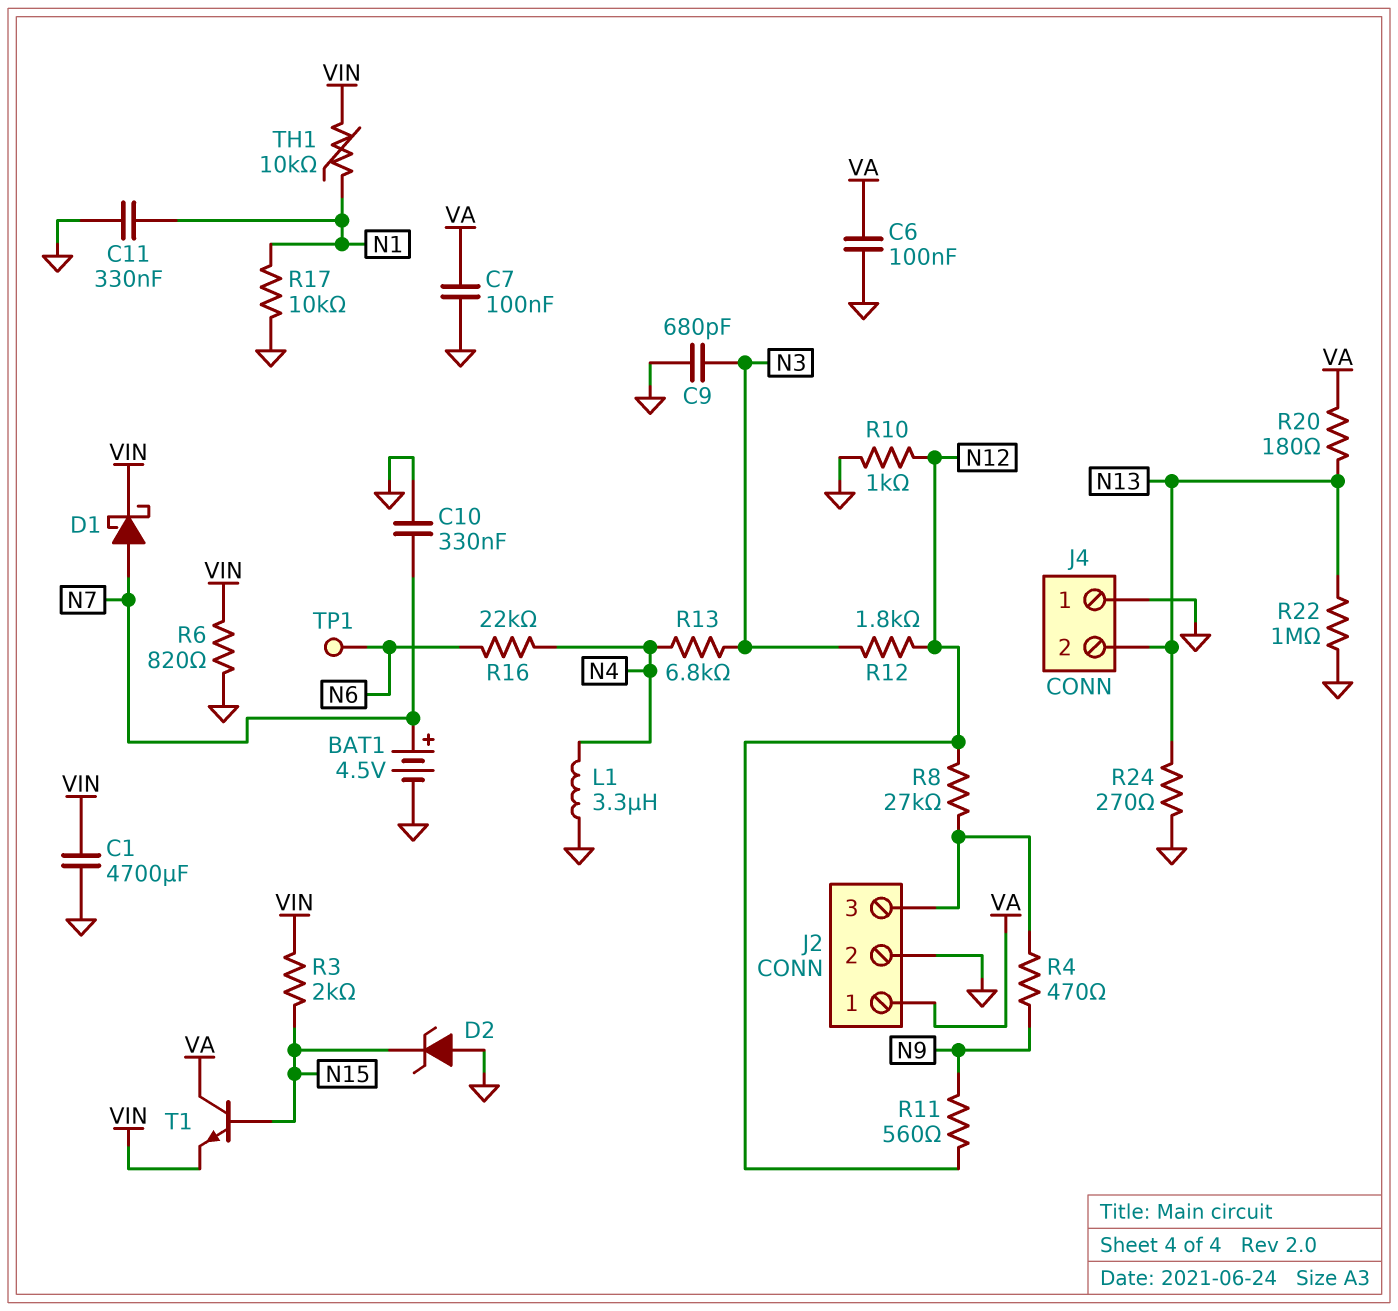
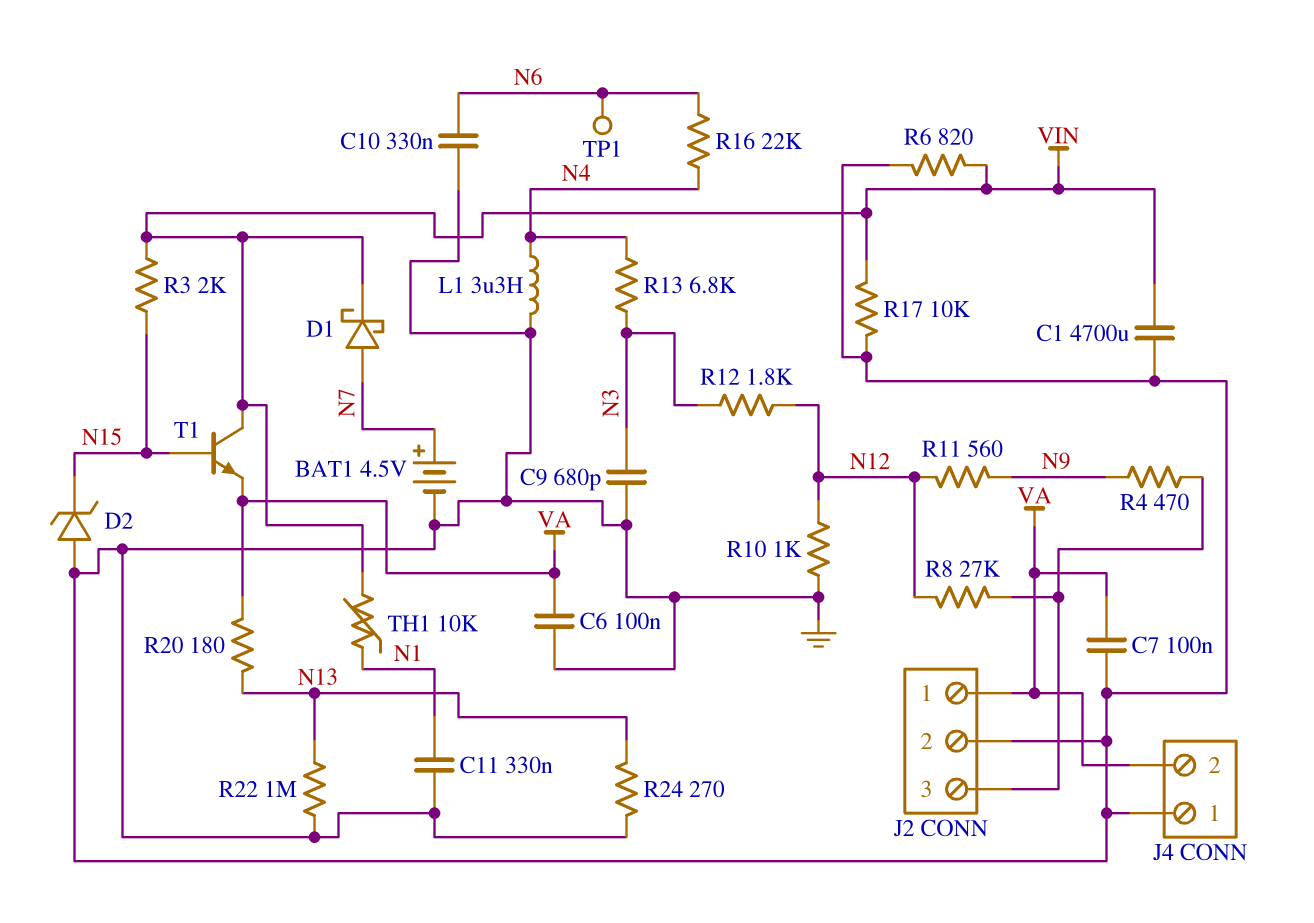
C10: 330nF (GND, N7) -> 330nF (GND, N6)
J4 pin 2: N13 -> VA
R17: 10k (GND, N1) -> 10k (GND, VIN)
T1: NPN (B N15, C VA, E VIN) -> NPN (B N15, C VIN, E VA)

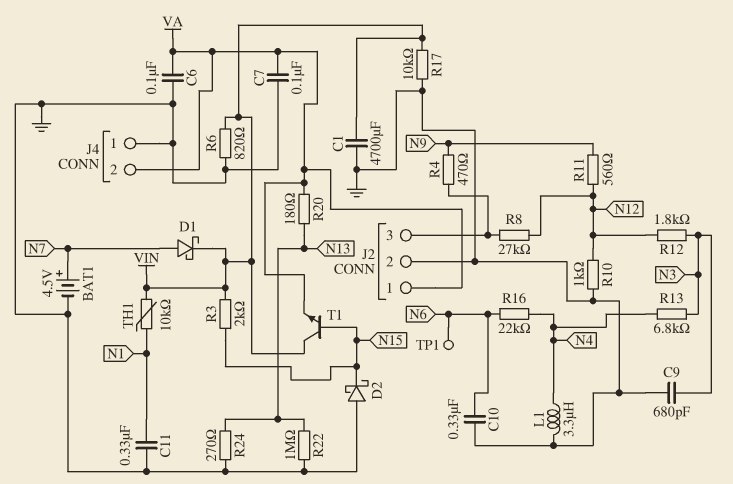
D2: zener (A GND, K N15) -> schottky (A GND, K N15)

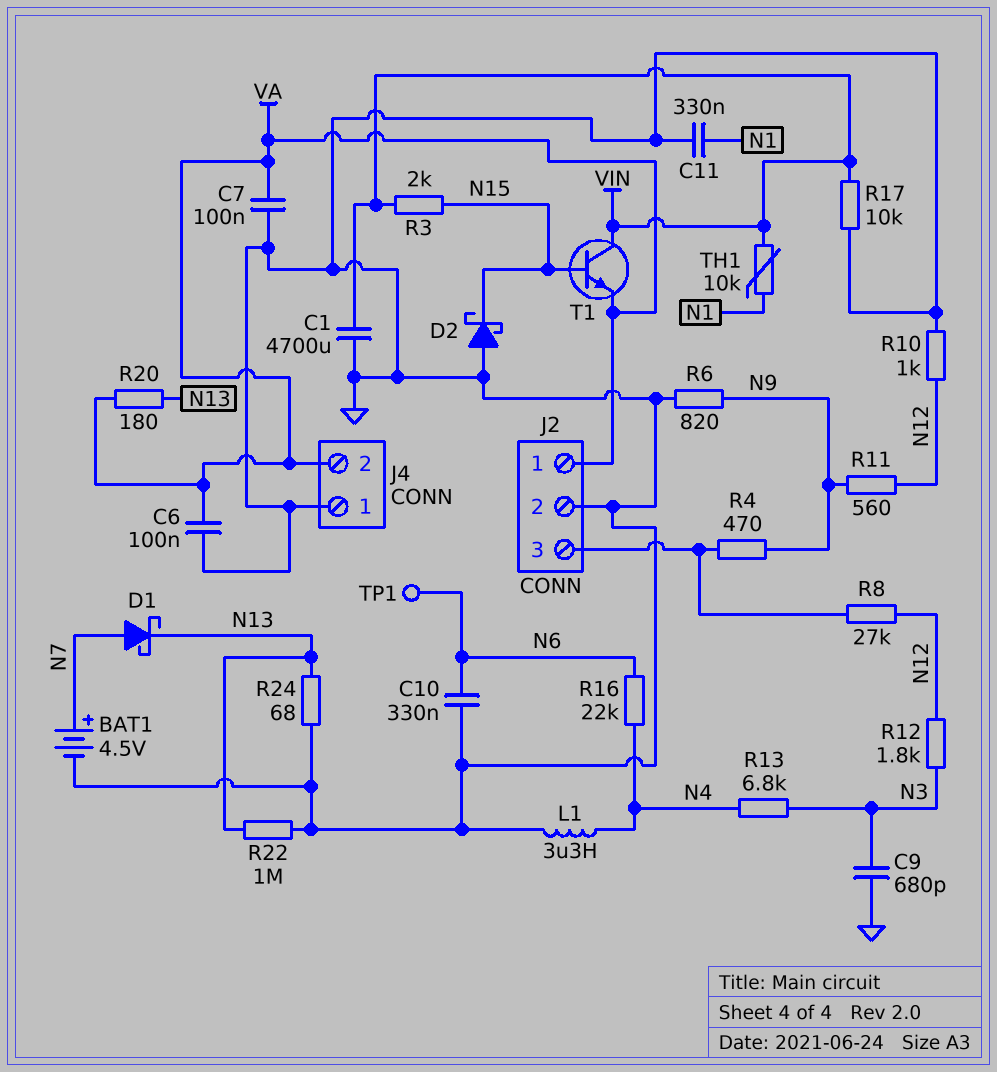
D1: schottky (A N7, K VIN) -> schottky (A N7, K N13)
R6: 820 (GND, VIN) -> 820 (GND, N9)
R24: 270 (GND, N13) -> 68 (GND, N13)

